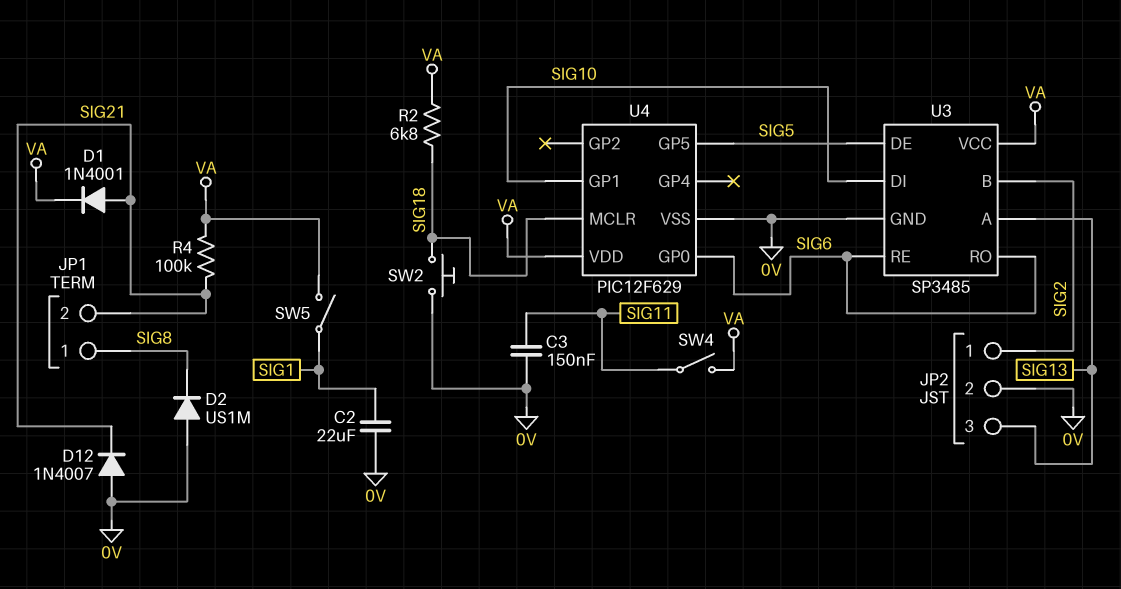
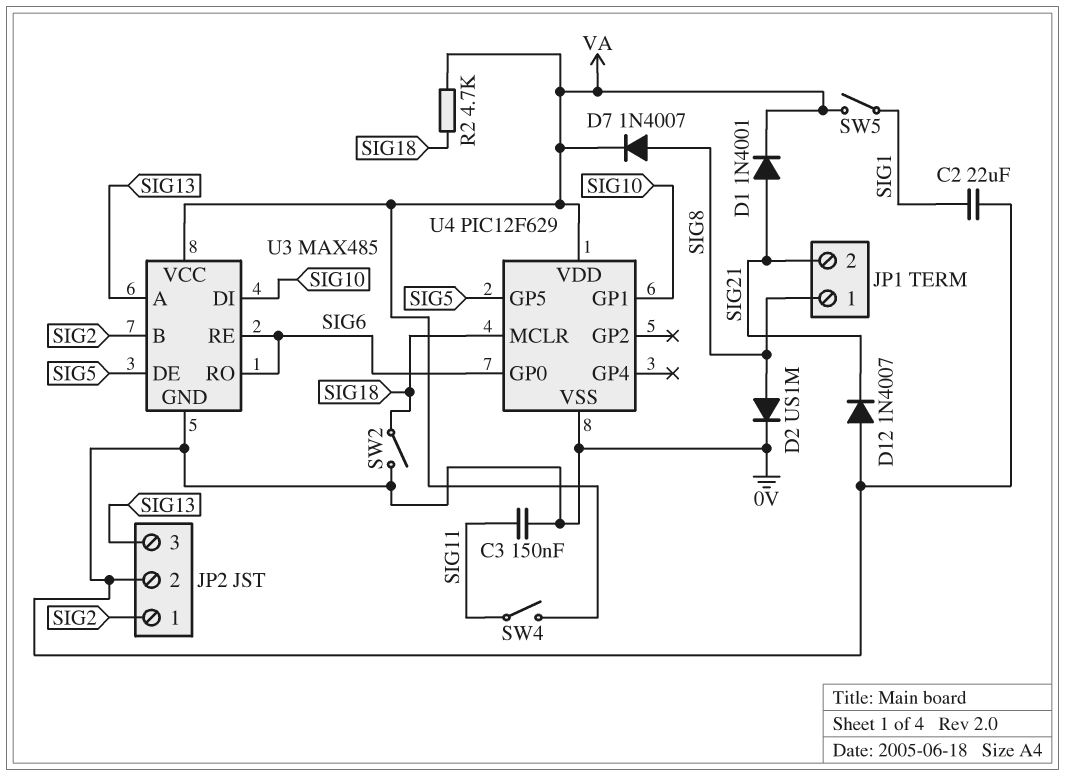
D2: diode US1M (A 0V, K SIG8) -> diode US1M (A SIG8, K 0V)
D7: none -> diode 1N4007 (A SIG8, K VA)
R2: 6.8k (SIG18, VA) -> 4.7k (SIG18, VA)
R4: 100k (SIG21, VA) -> none
SW2: button (0V, SIG18) -> switch (0V, SIG18)
U3: SP3485 -> MAX485

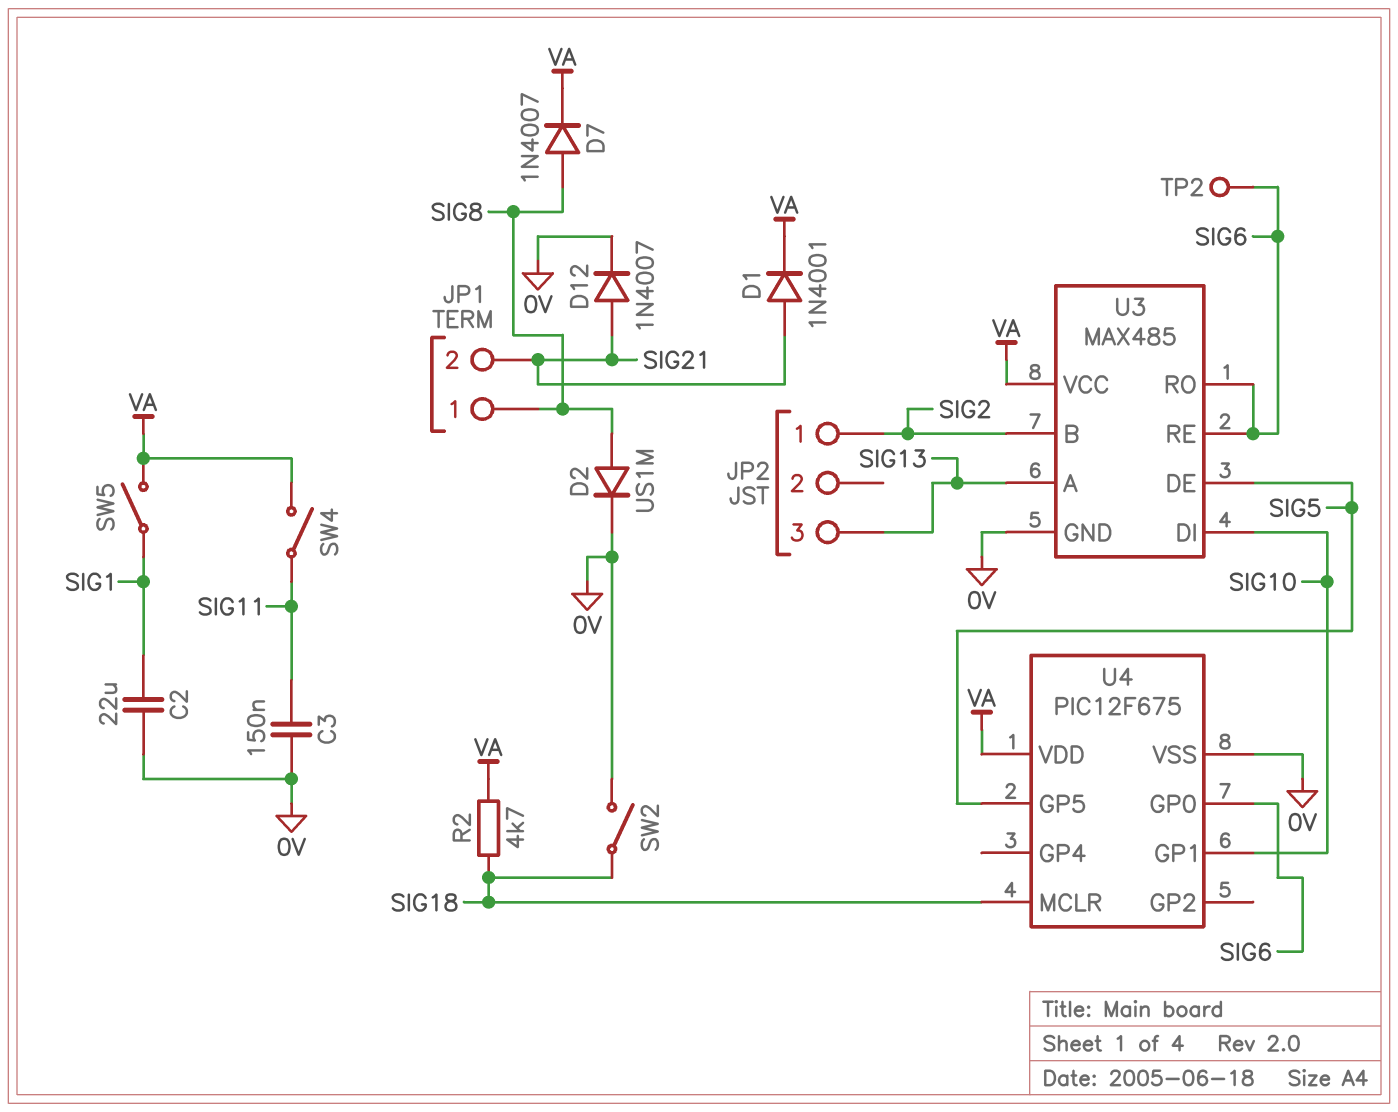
D12: diode 1N4007 (A 0V, K SIG21) -> diode 1N4007 (A SIG21, K 0V)
JP2 pin 2: 0V -> none
TP2: none -> test point (SIG6)
U4: PIC12F629 -> PIC12F675

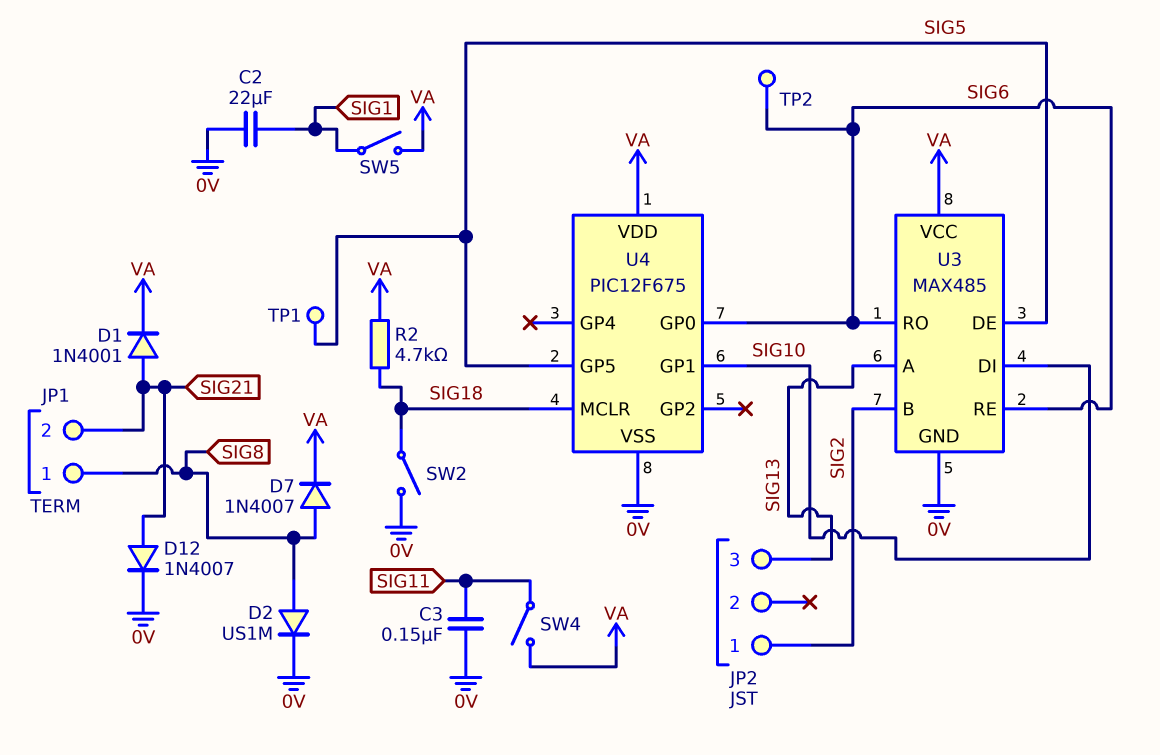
TP1: none -> test point (SIG5)

